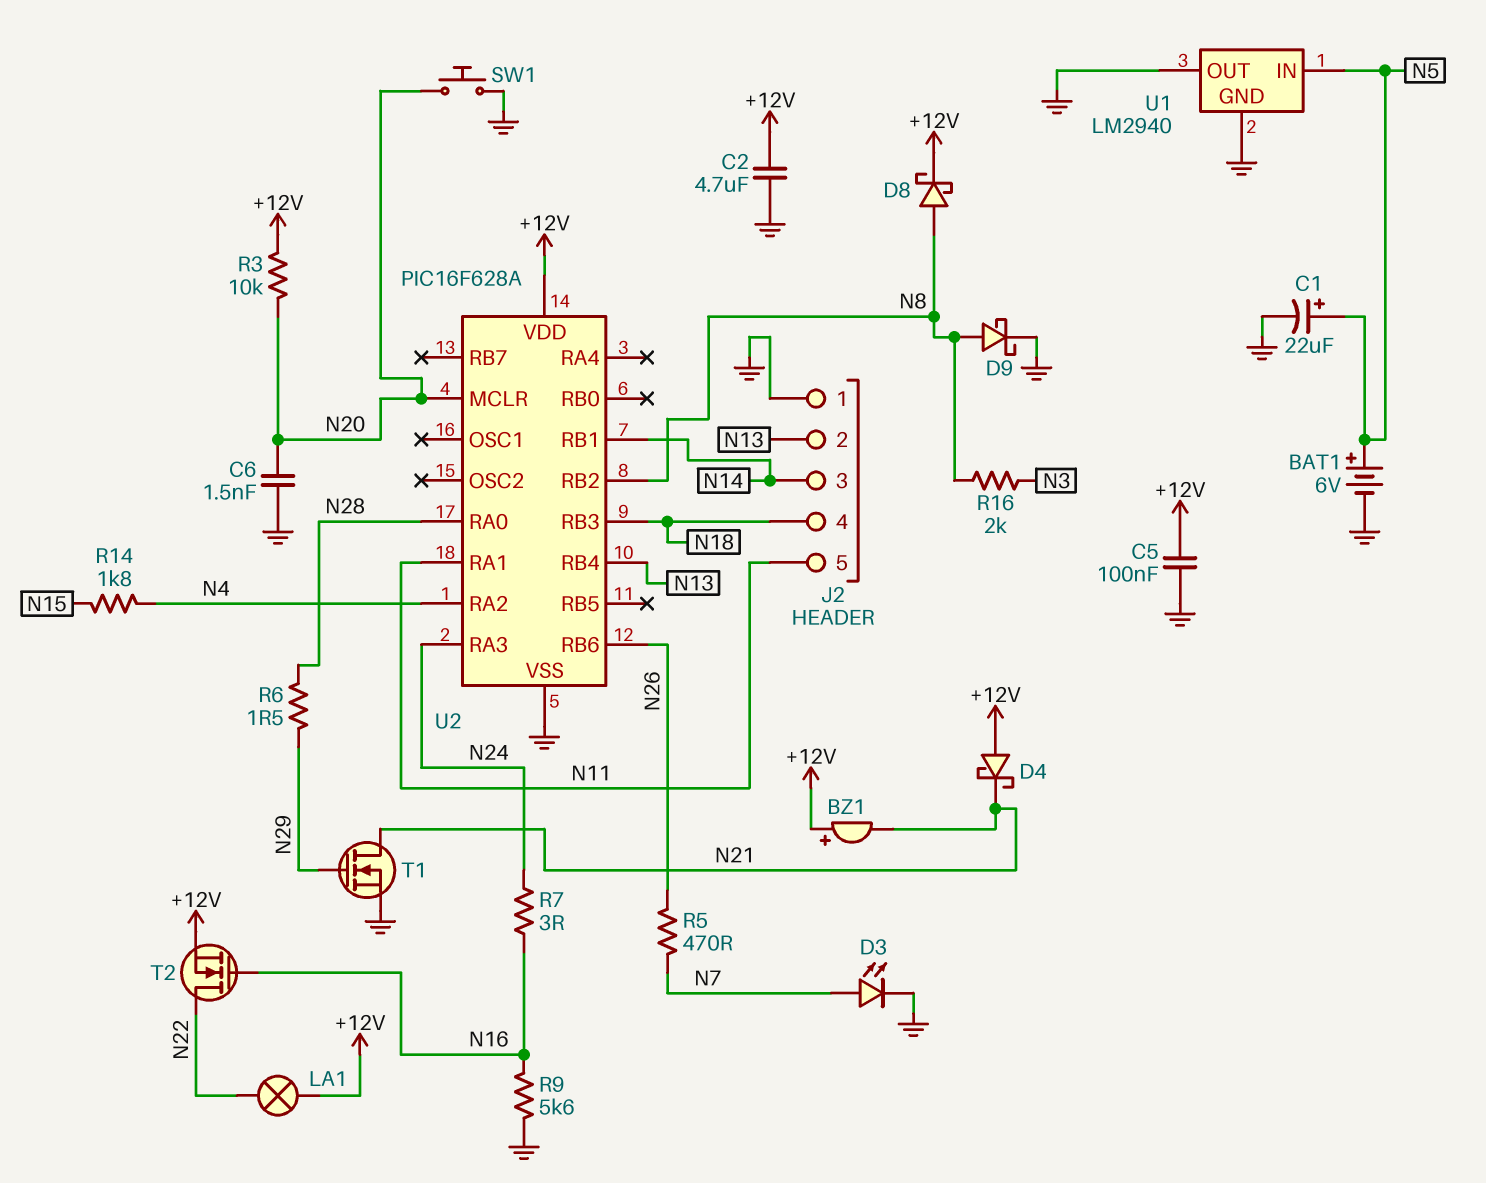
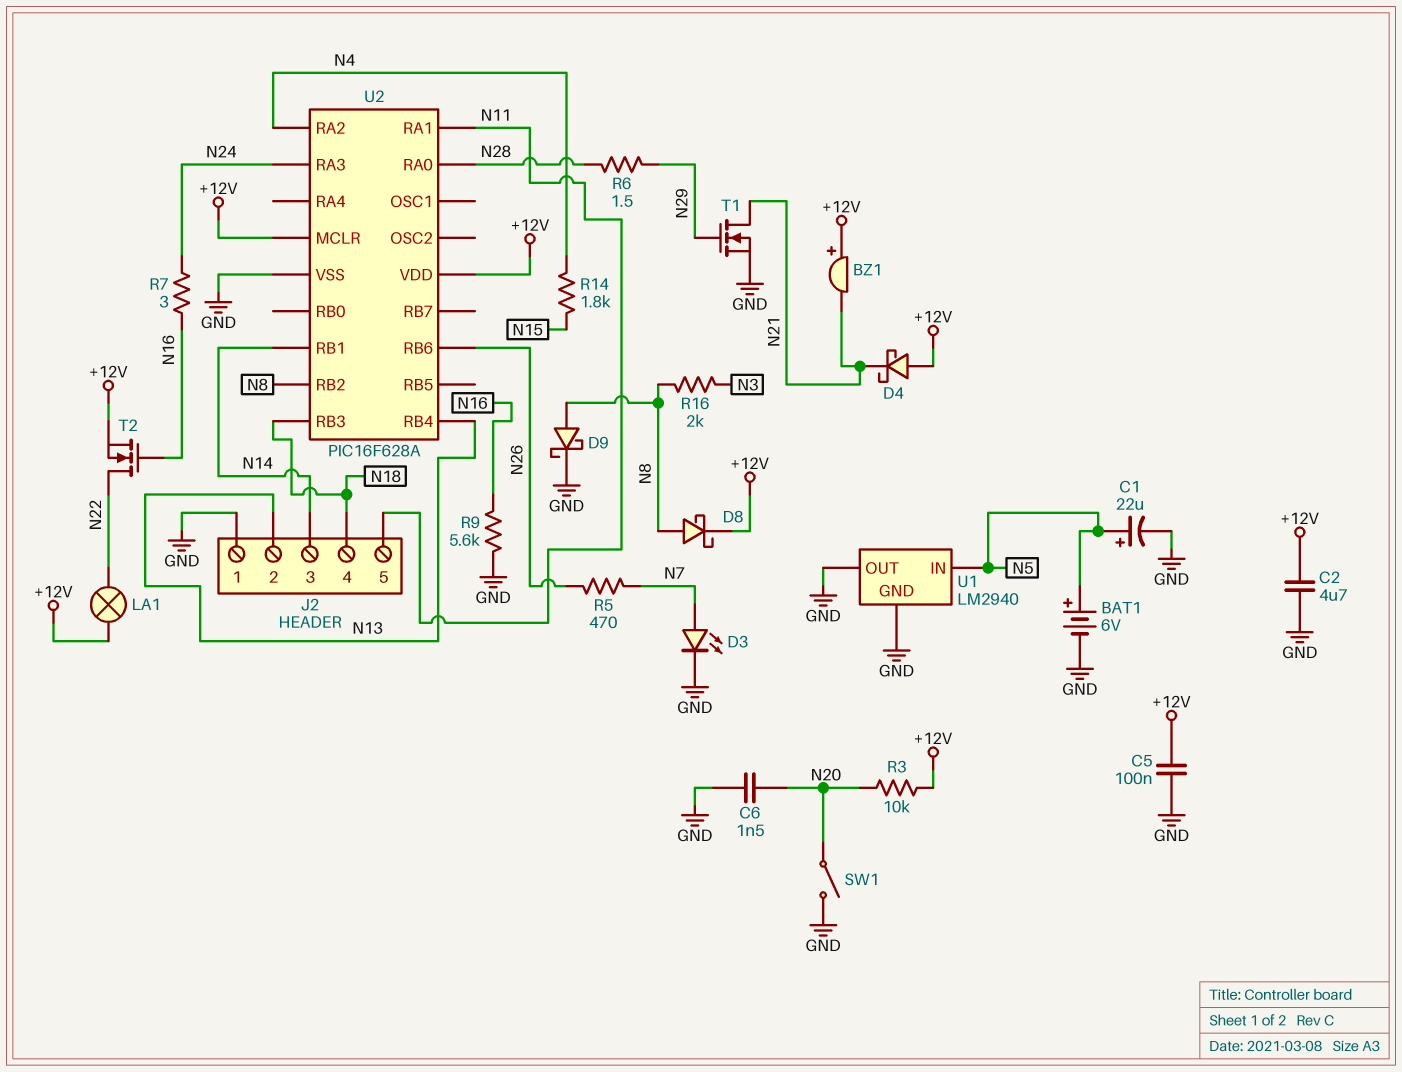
SW1: button (GND, N20) -> switch (GND, N20)
U2 pin MCLR: N20 -> +12V

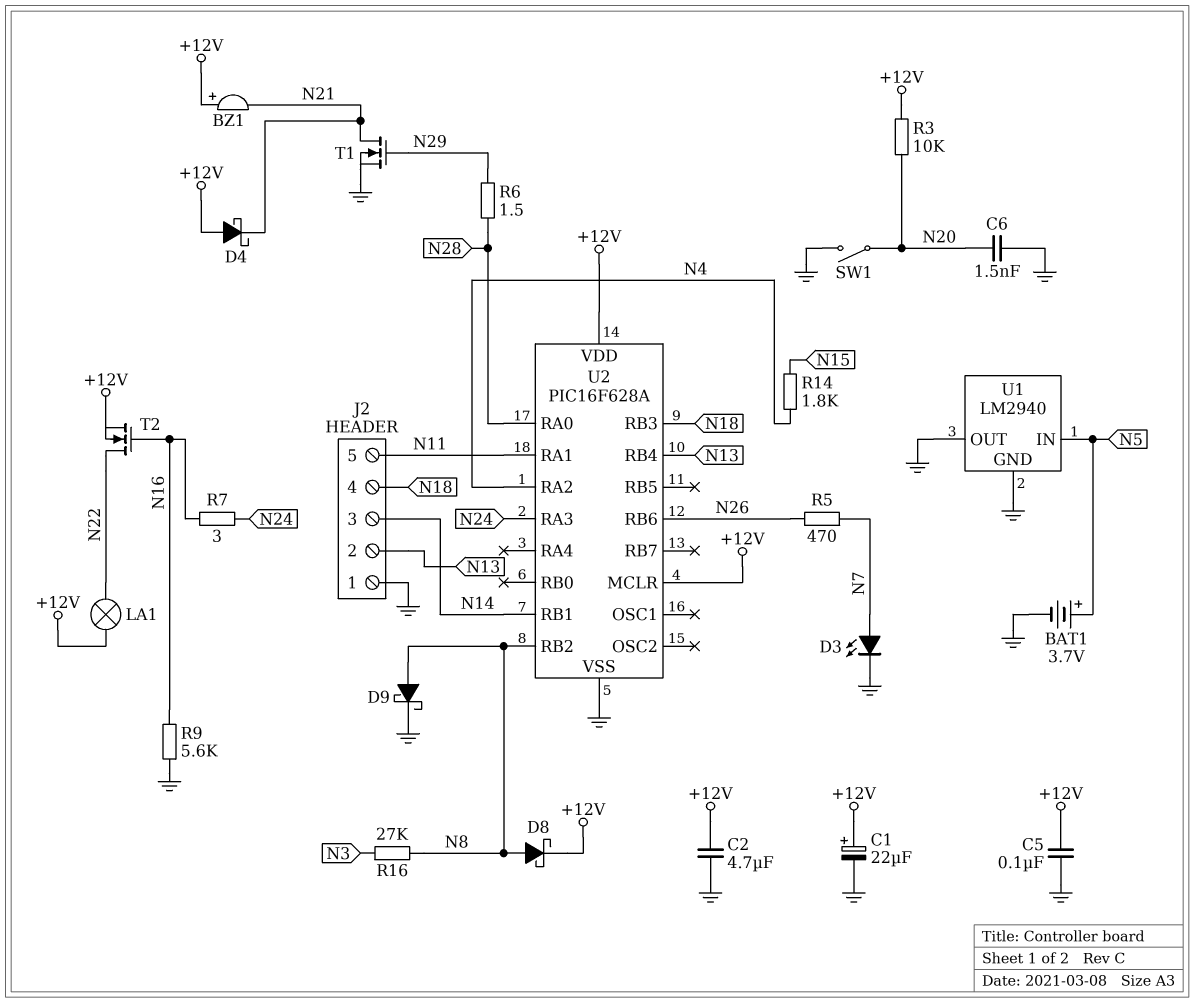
BAT1: 6V (plus N5, minus GND) -> 3.7V (plus N5, minus GND)
C1: 22uF (plus N5, minus GND) -> 22uF (plus +12V, minus GND)
R16: 2k (N3, N8) -> 27k (N3, N8)

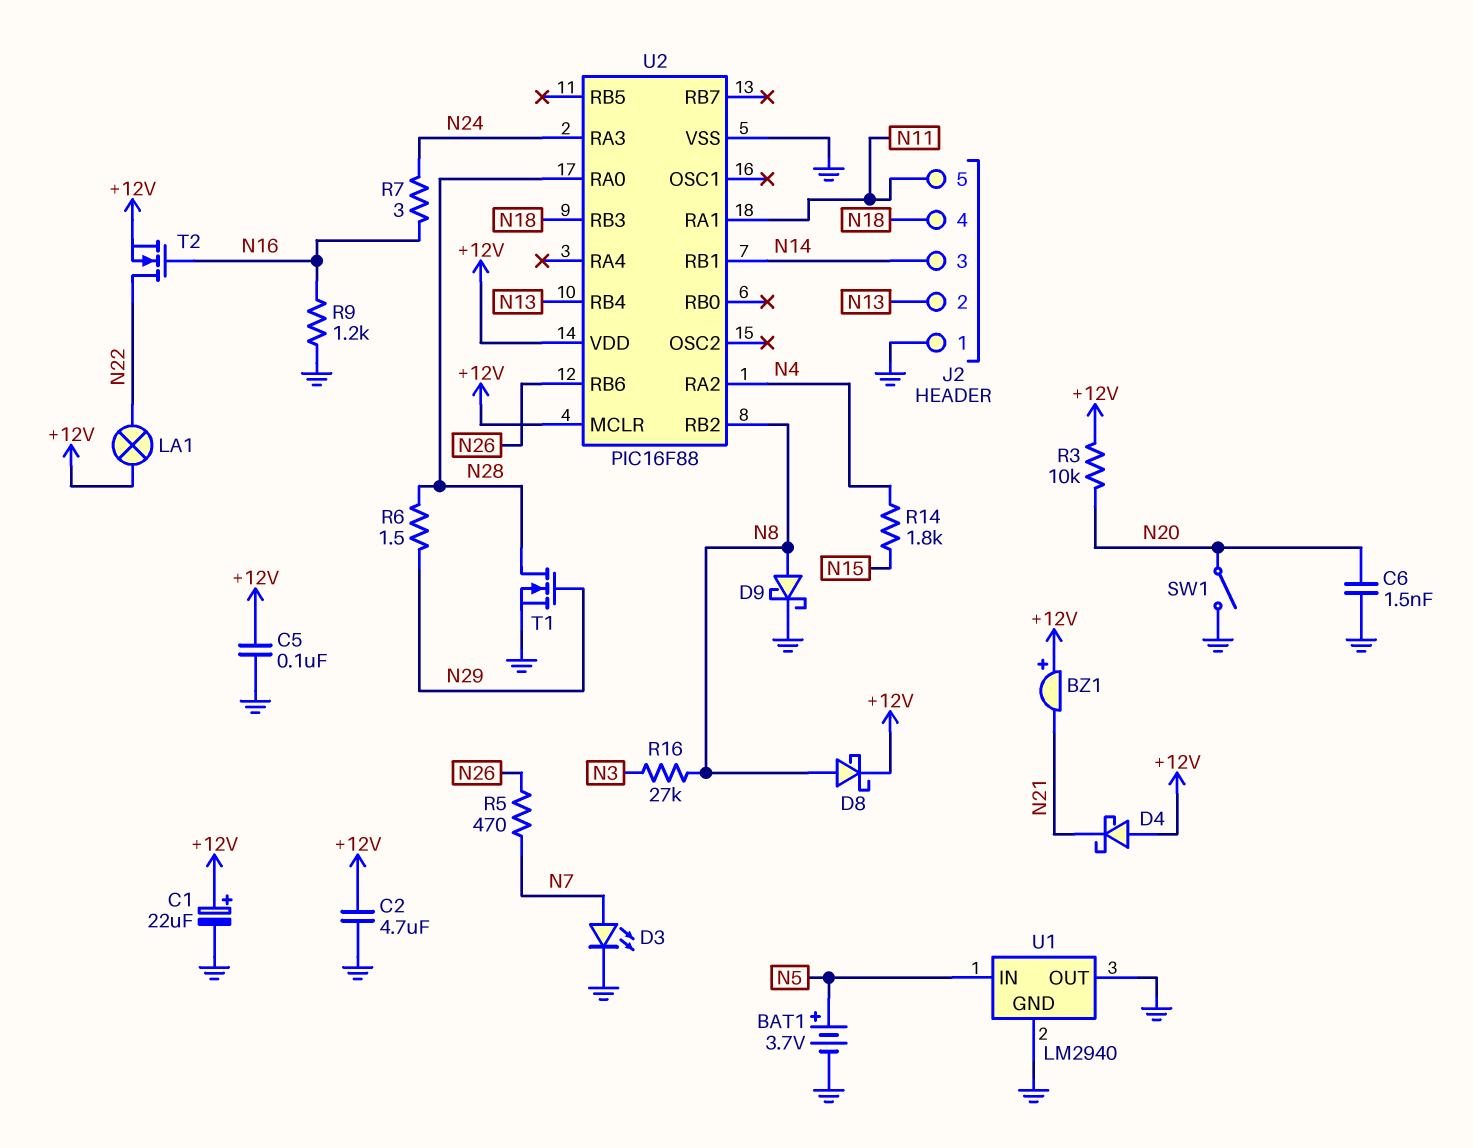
R9: 5.6k (GND, N16) -> 1.2k (GND, N16)
T1: NMOS (G N29, D N21, S GND) -> NMOS (G N29, D N28, S GND)
U2: PIC16F628A -> PIC16F88

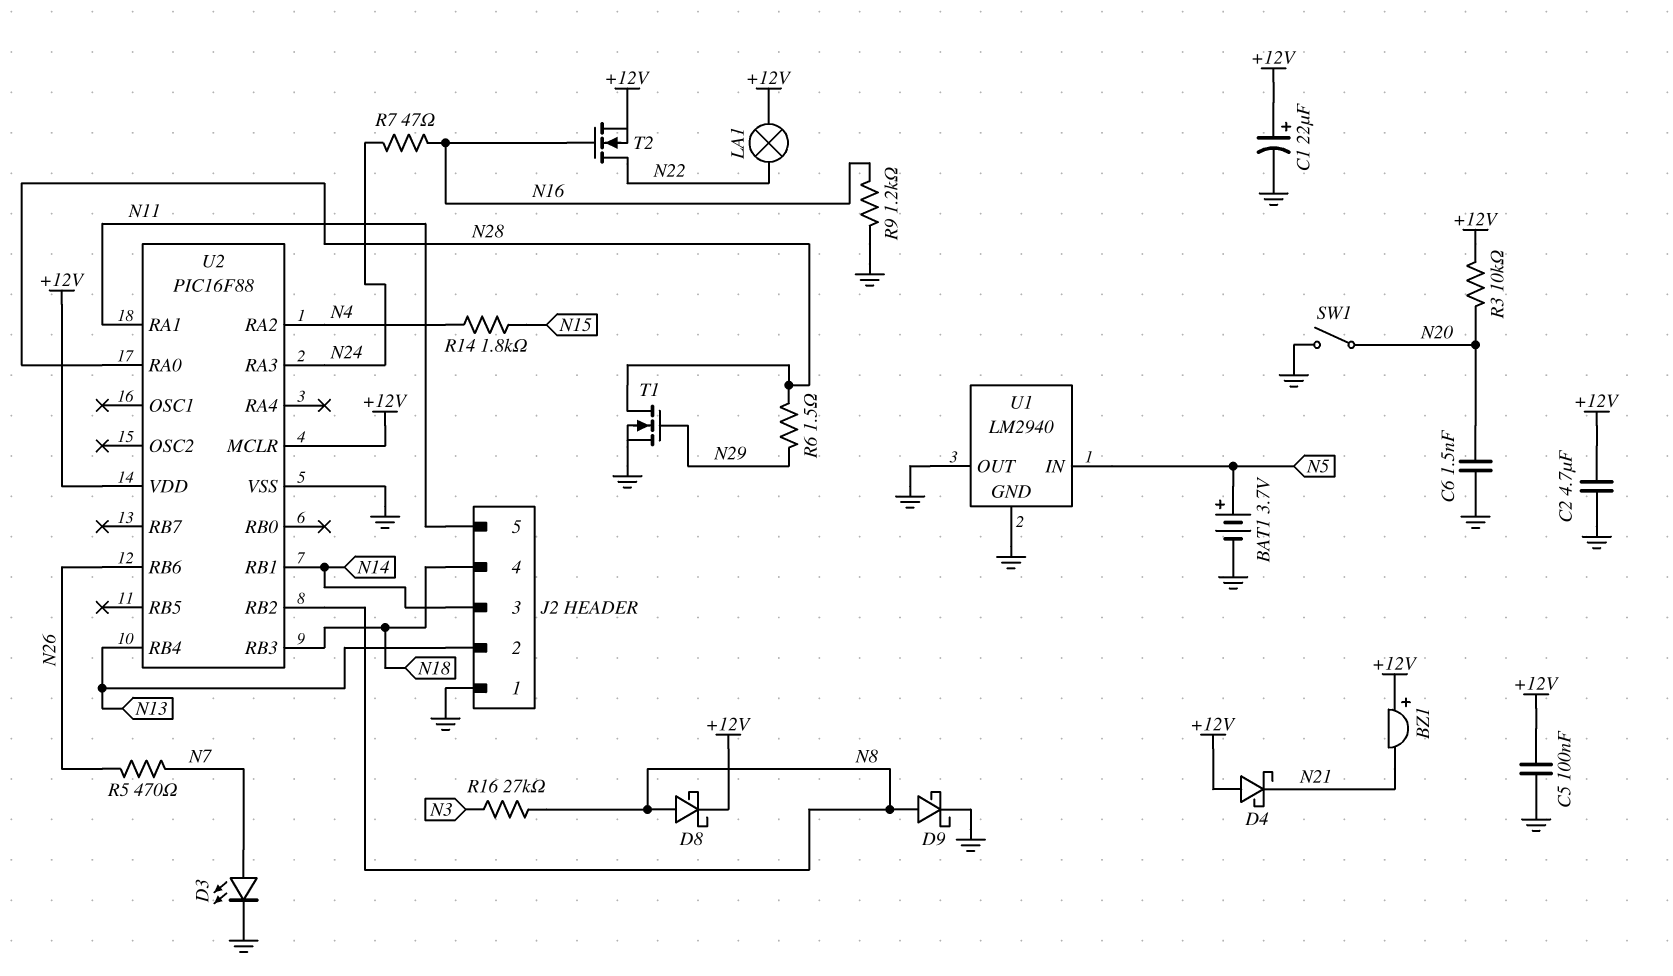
R7: 3 (N16, N24) -> 47 (N16, N24)

